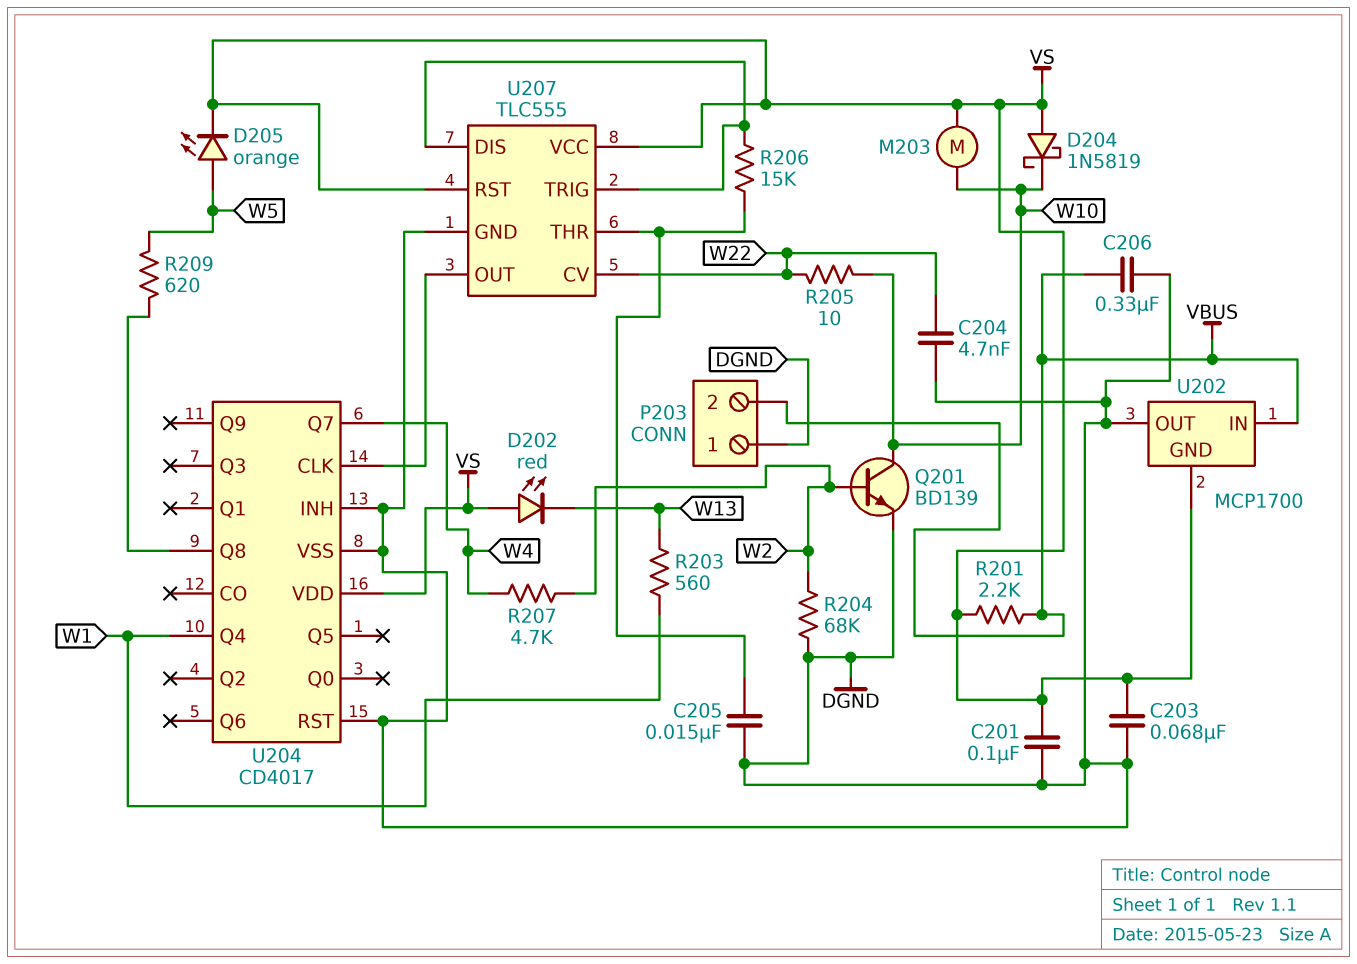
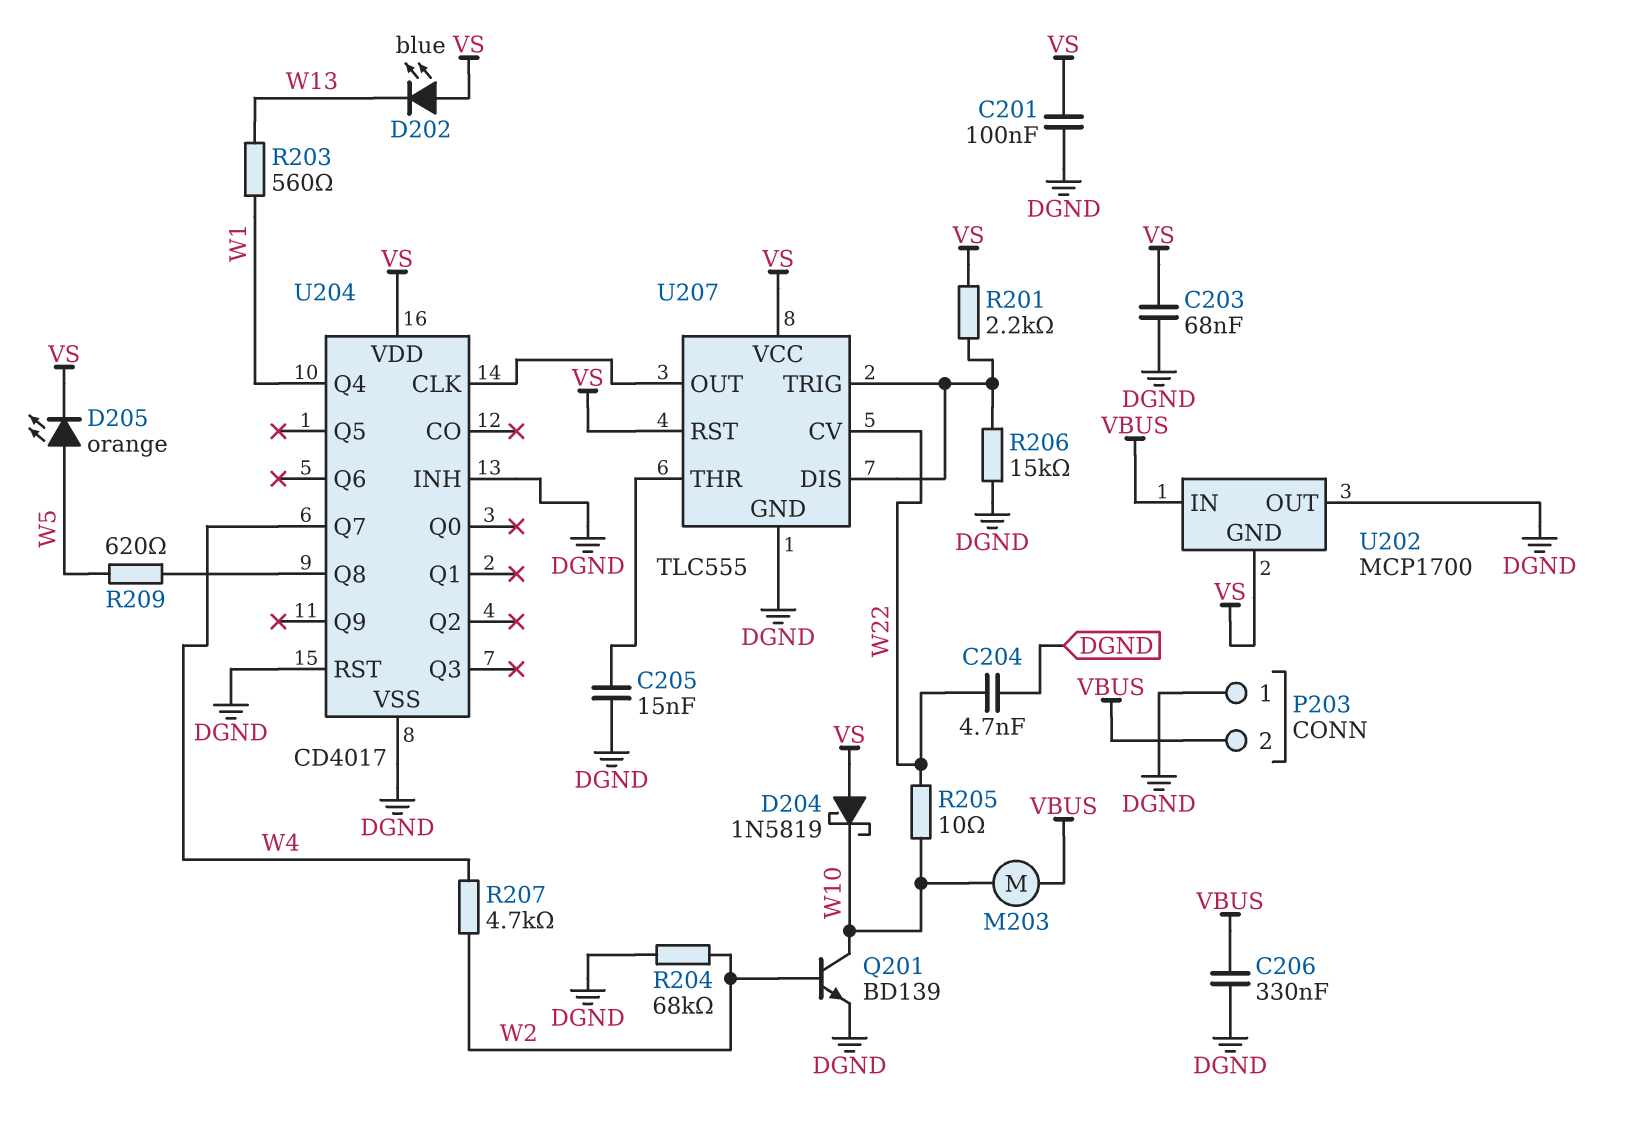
D202: LED red (A VS, K W13) -> LED blue (A VS, K W13)
M203: motor (VS, W10) -> motor (VBUS, W10)
R201: 2.2k (VBUS, VS) -> 2.2k (U207/DIS, VS)
R206: 15k (U207/DIS, U207/THR) -> 15k (DGND, U207/DIS)

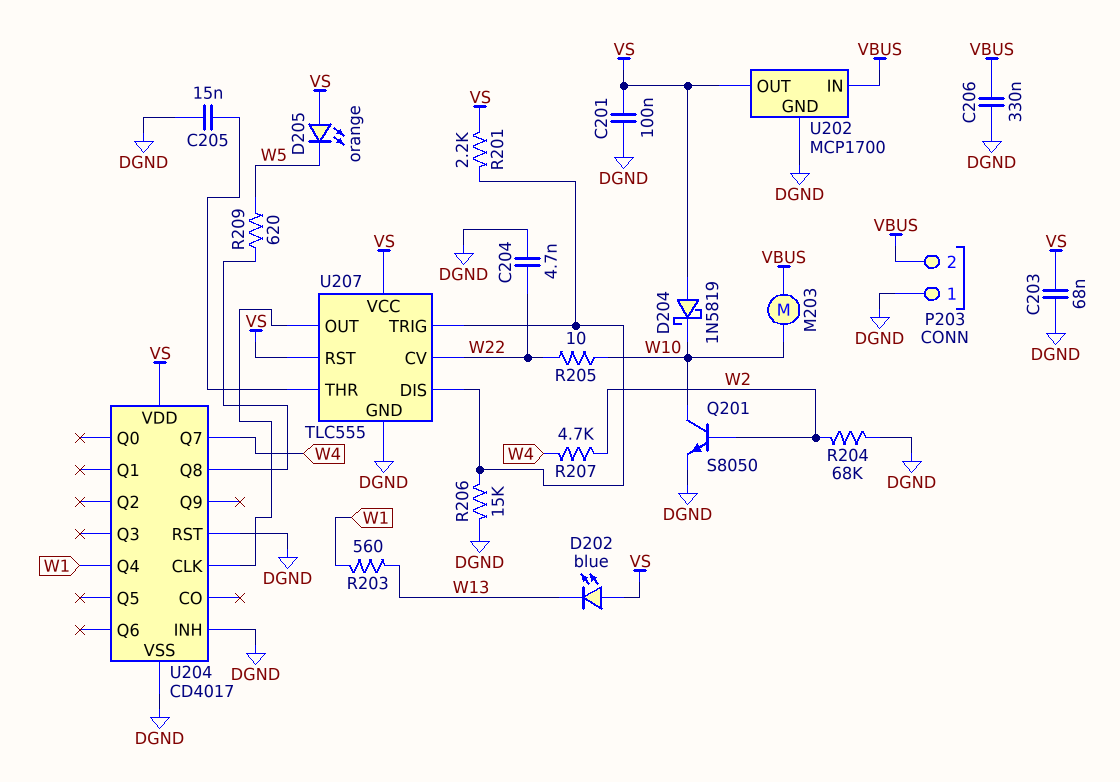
D205: LED orange (A W5, K VS) -> LED orange (A VS, K W5)
Q201: NPN BD139 (B W2, C W10, E DGND) -> NPN S8050 (B W2, C W10, E DGND)
U202 pin GND: VS -> DGND
U202 pin OUT: DGND -> VS

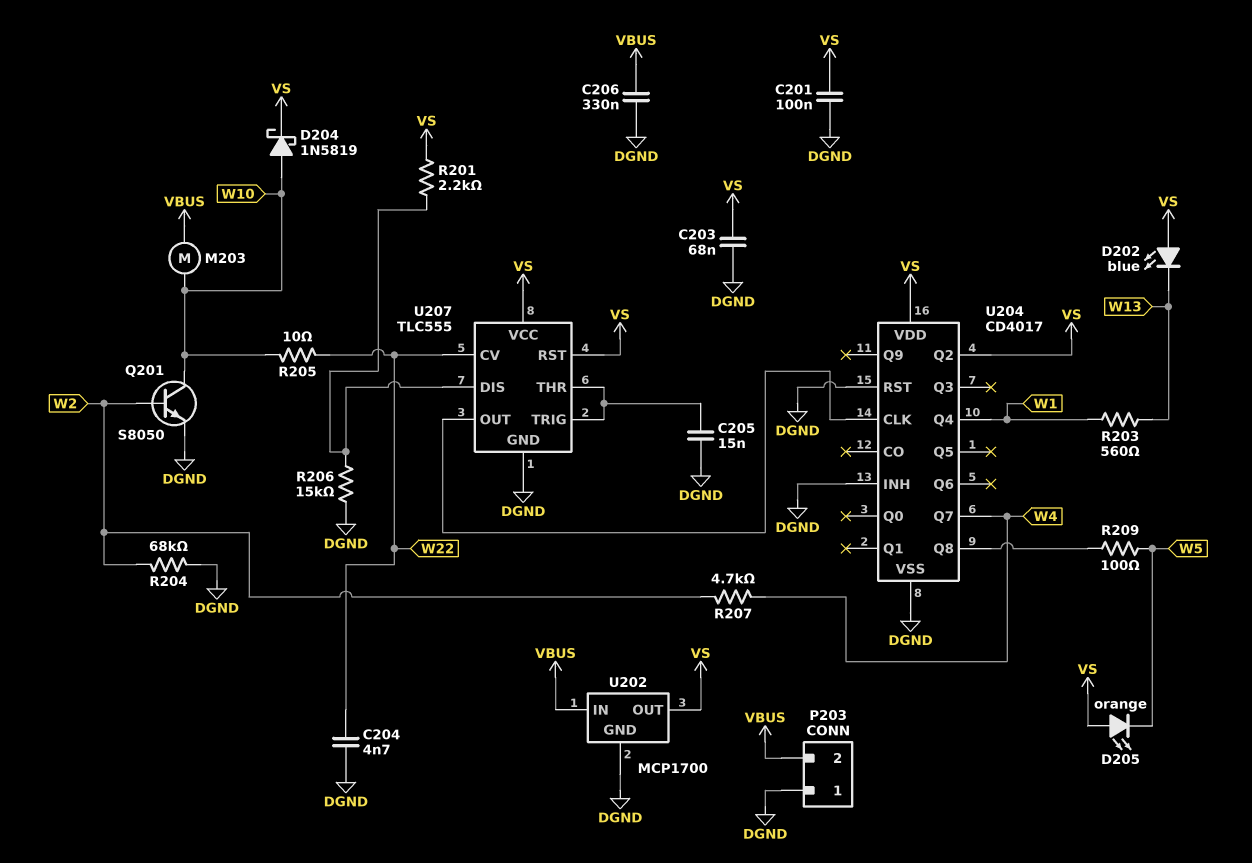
D204: schottky 1N5819 (A VS, K W10) -> schottky 1N5819 (A W10, K VS)
R209: 620 (U204/Q8, W5) -> 100 (U204/Q8, W5)
U204 pin Q2: none -> VS
U207 pin TRIG: U207/DIS -> U207/THR

